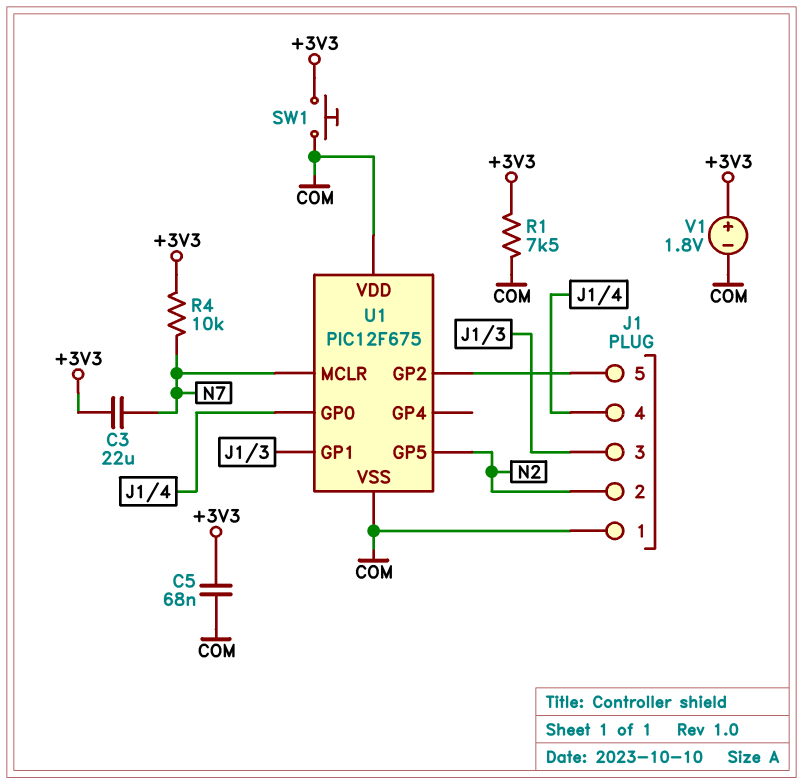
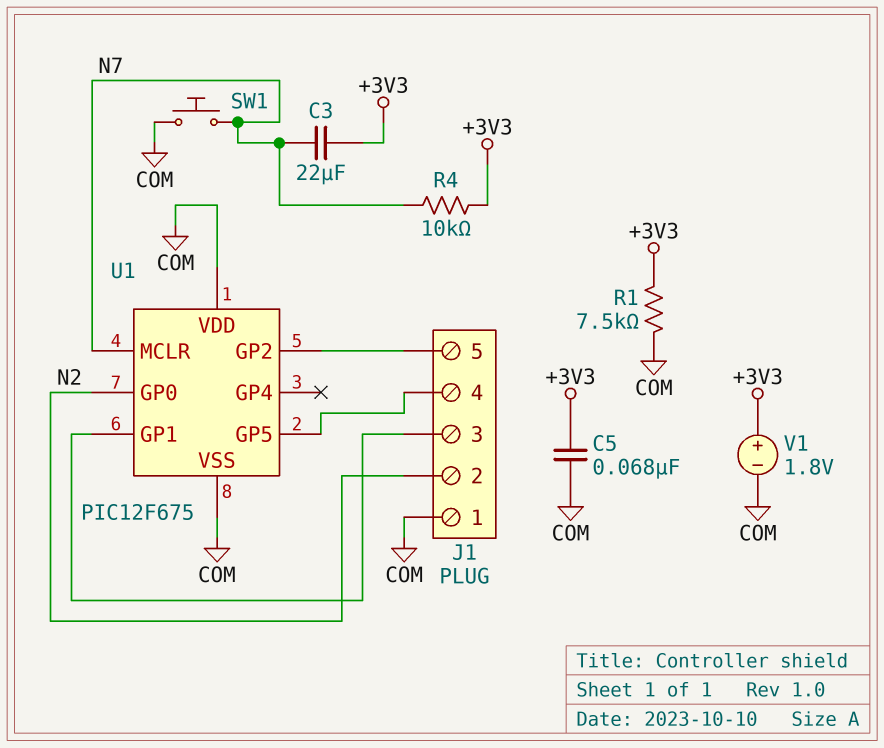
SW1: button (+3V3, COM) -> button (COM, N7)
U1 pin GP0: J1/4 -> N2
U1 pin GP5: N2 -> J1/4

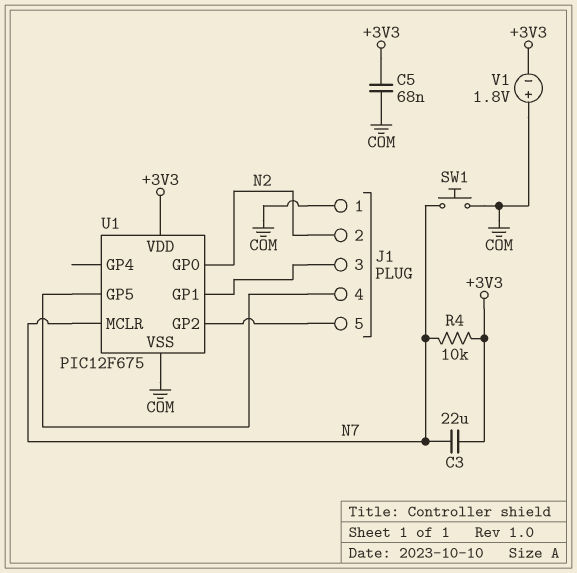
R1: 7.5k (+3V3, COM) -> none
U1 pin VDD: COM -> +3V3
V1: 1.8V (plus +3V3, minus COM) -> 1.8V (plus COM, minus +3V3)

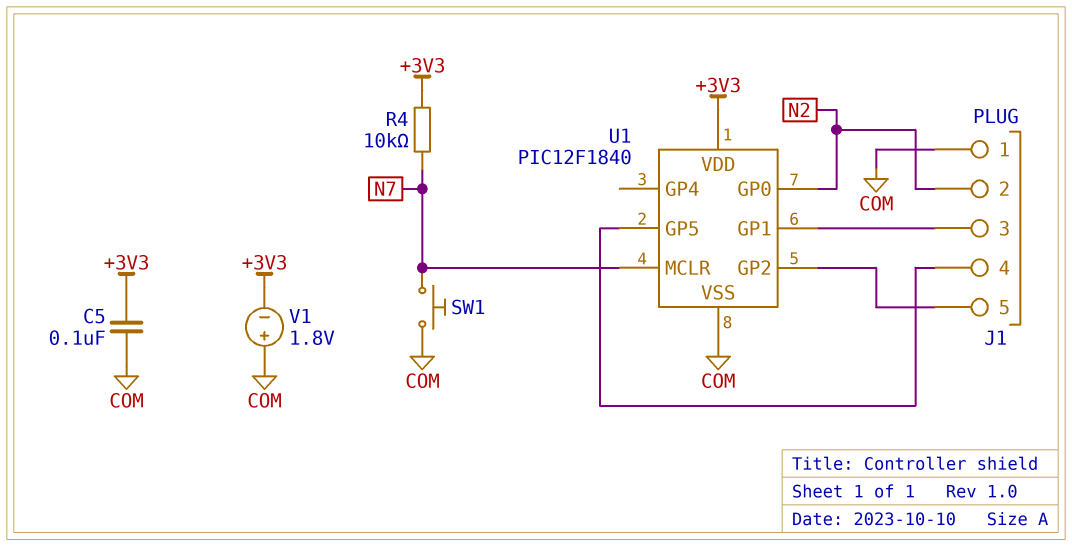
C3: 22uF (+3V3, N7) -> none
C5: 68nF (+3V3, COM) -> 100nF (+3V3, COM)
U1: PIC12F675 -> PIC12F1840

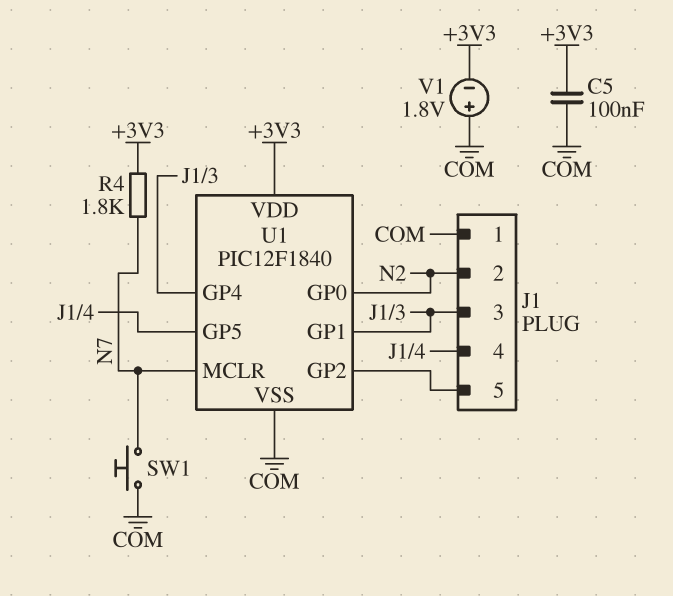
R4: 10k (+3V3, N7) -> 1.8k (+3V3, N7)
U1 pin GP4: none -> J1/3

